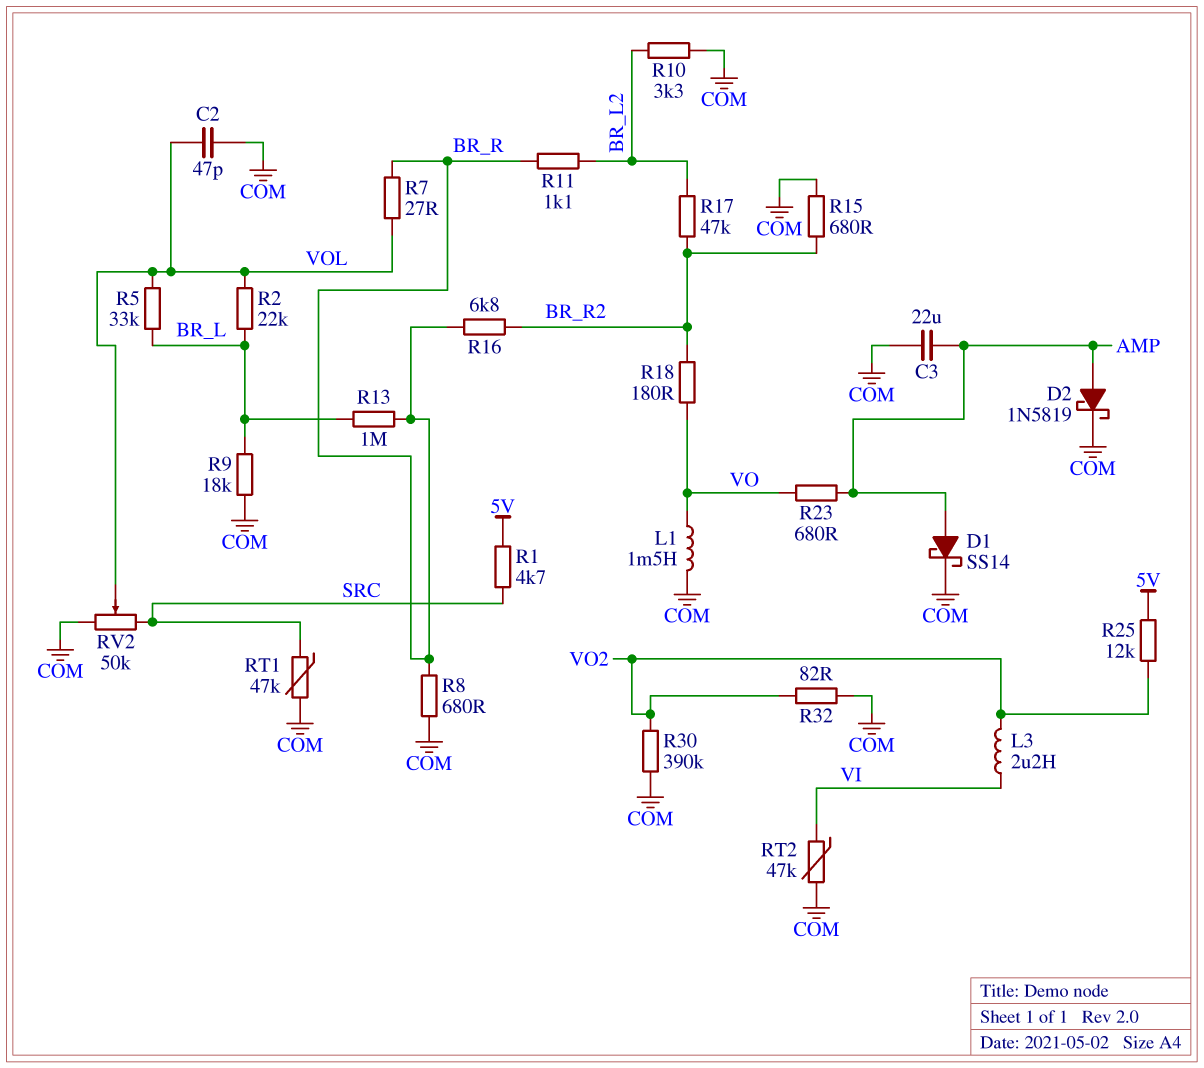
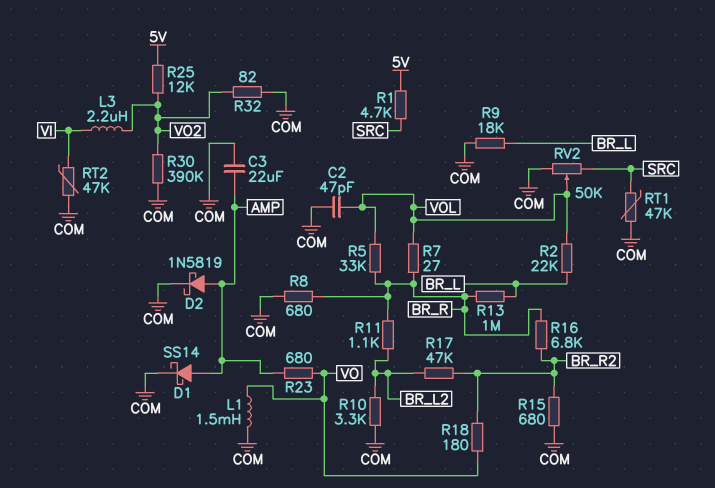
R5: 33k (BR_L, VOL) -> 33k (BR_R, VOL)

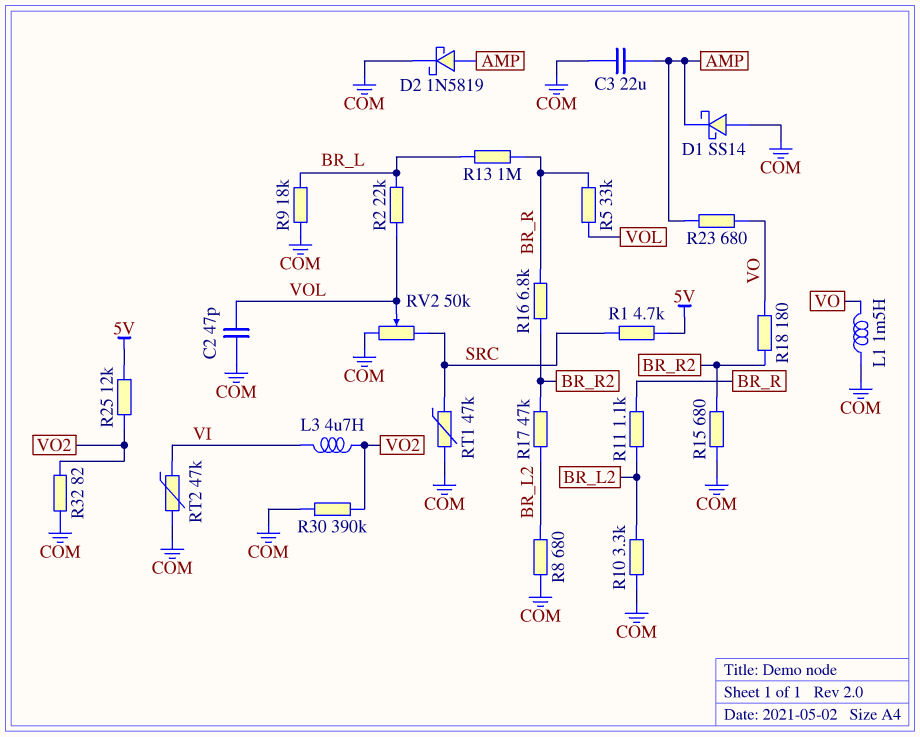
D1: schottky SS14 (A AMP, K COM) -> schottky SS14 (A COM, K AMP)
L3: 2.2uH (VI, VO2) -> 4.7uH (VI, VO2)
R7: 27 (BR_R, VOL) -> none
R8: 680 (BR_R, COM) -> 680 (BR_L2, COM)

